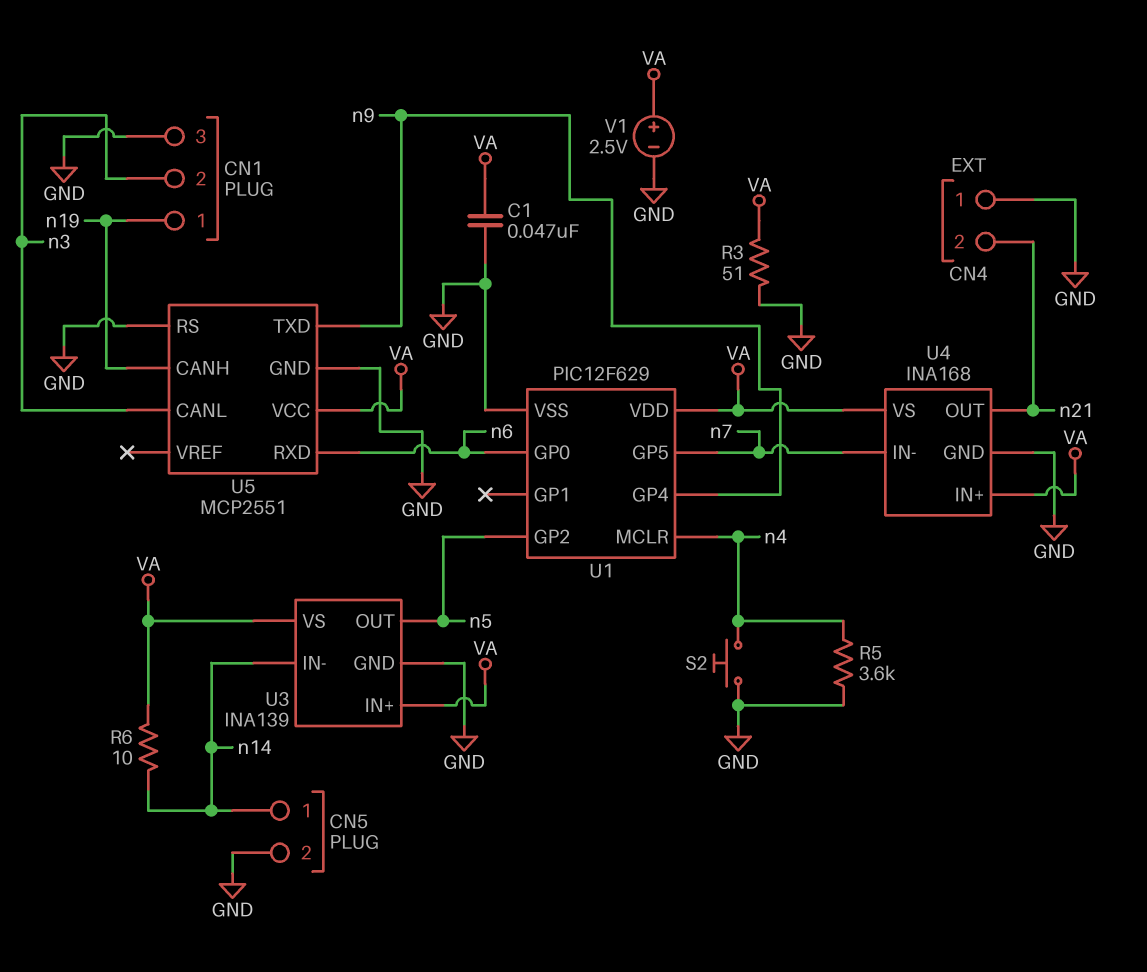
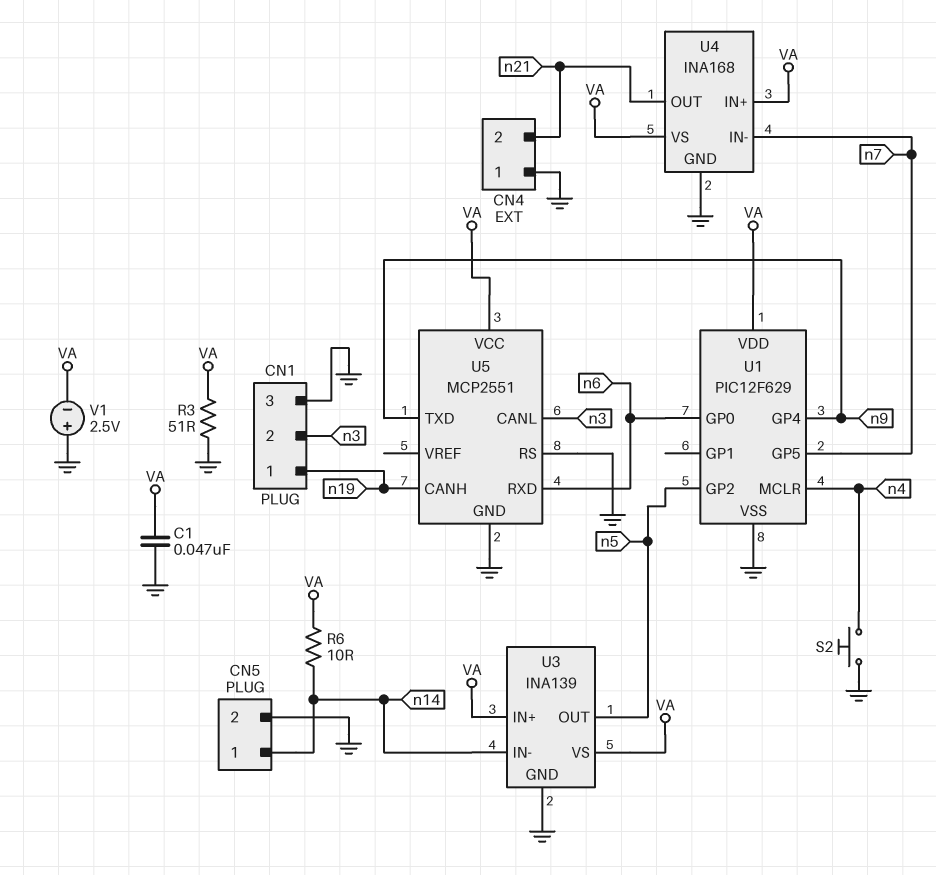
R5: 3.6k (GND, n4) -> none
V1: 2.5V (plus VA, minus GND) -> 2.5V (plus GND, minus VA)

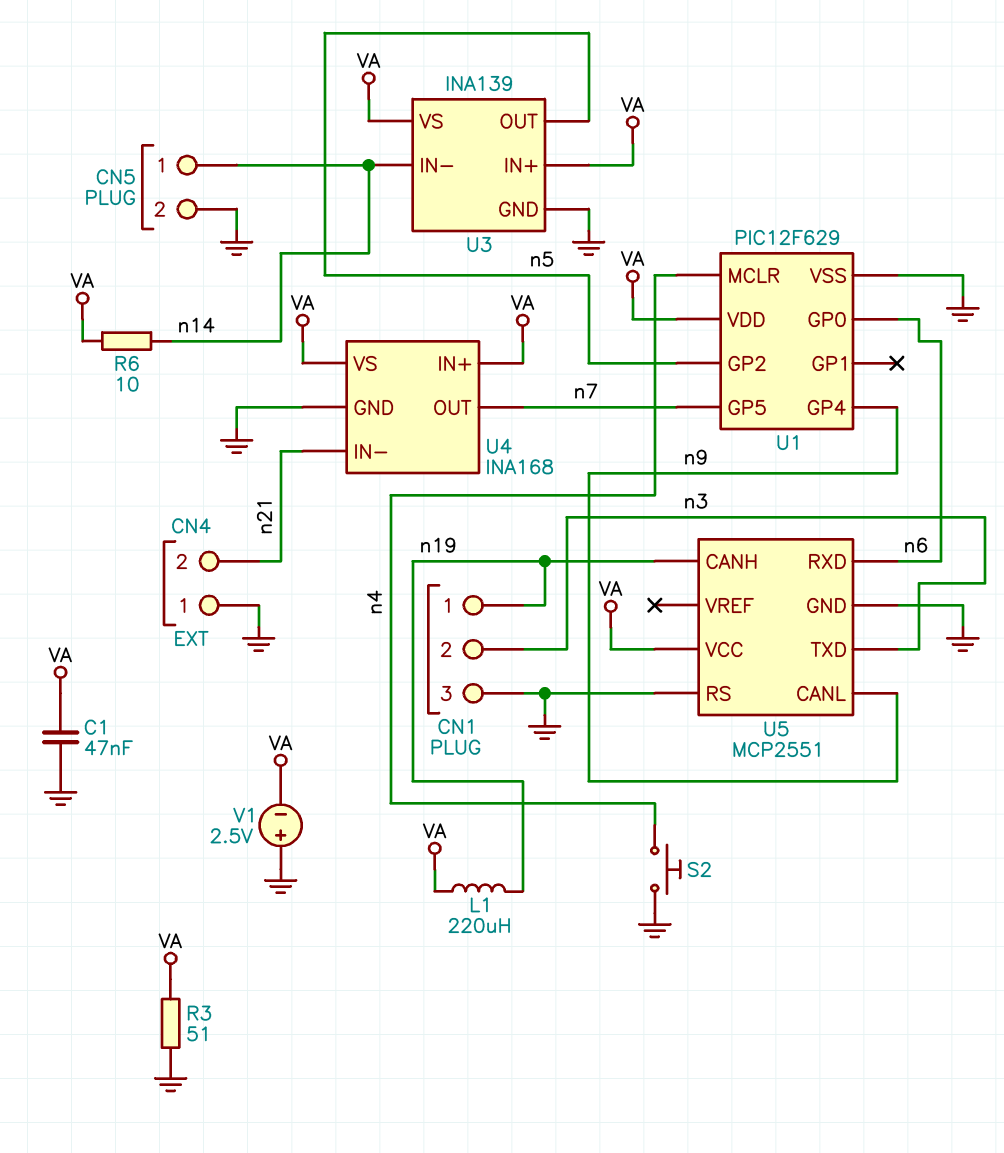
L1: none -> 220uH (VA, n19)
U4 pin IN-: n7 -> n21
U4 pin OUT: n21 -> n7
U5 pin CANL: n3 -> n9
U5 pin TXD: n9 -> n3

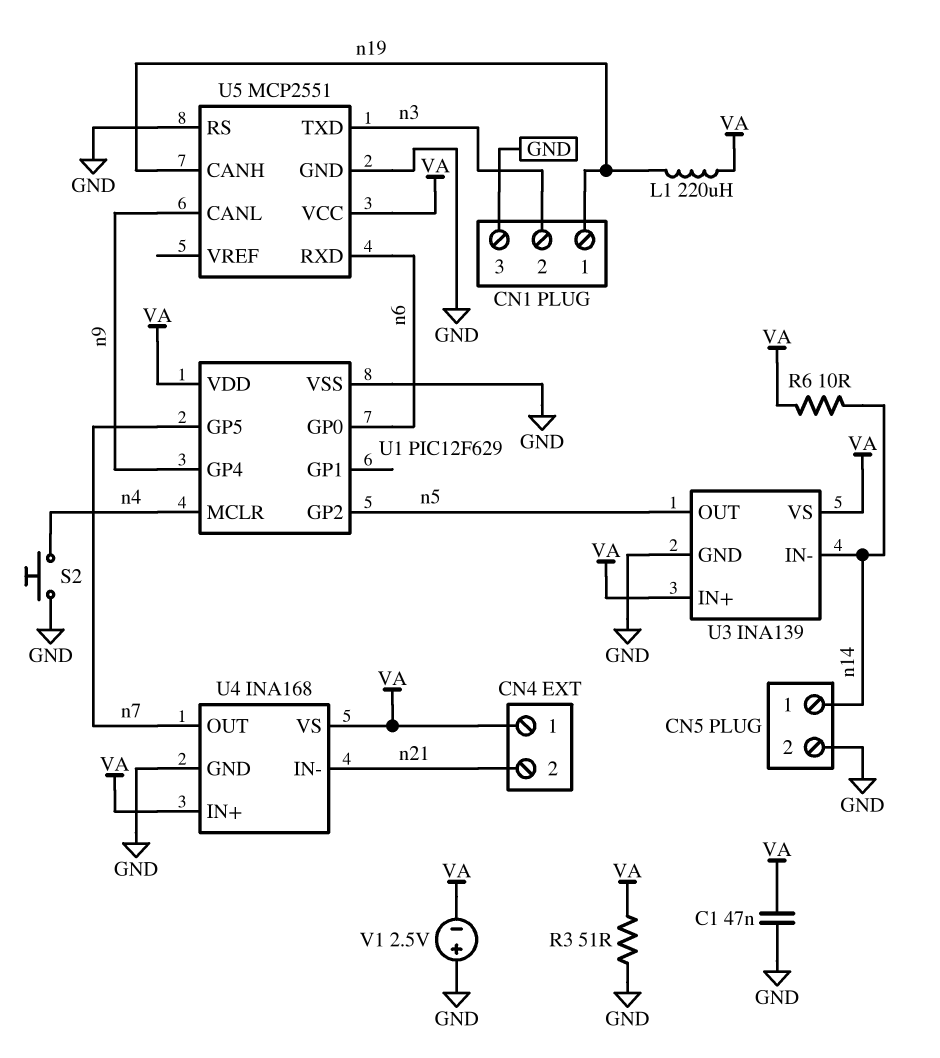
CN4 pin 1: GND -> VA

